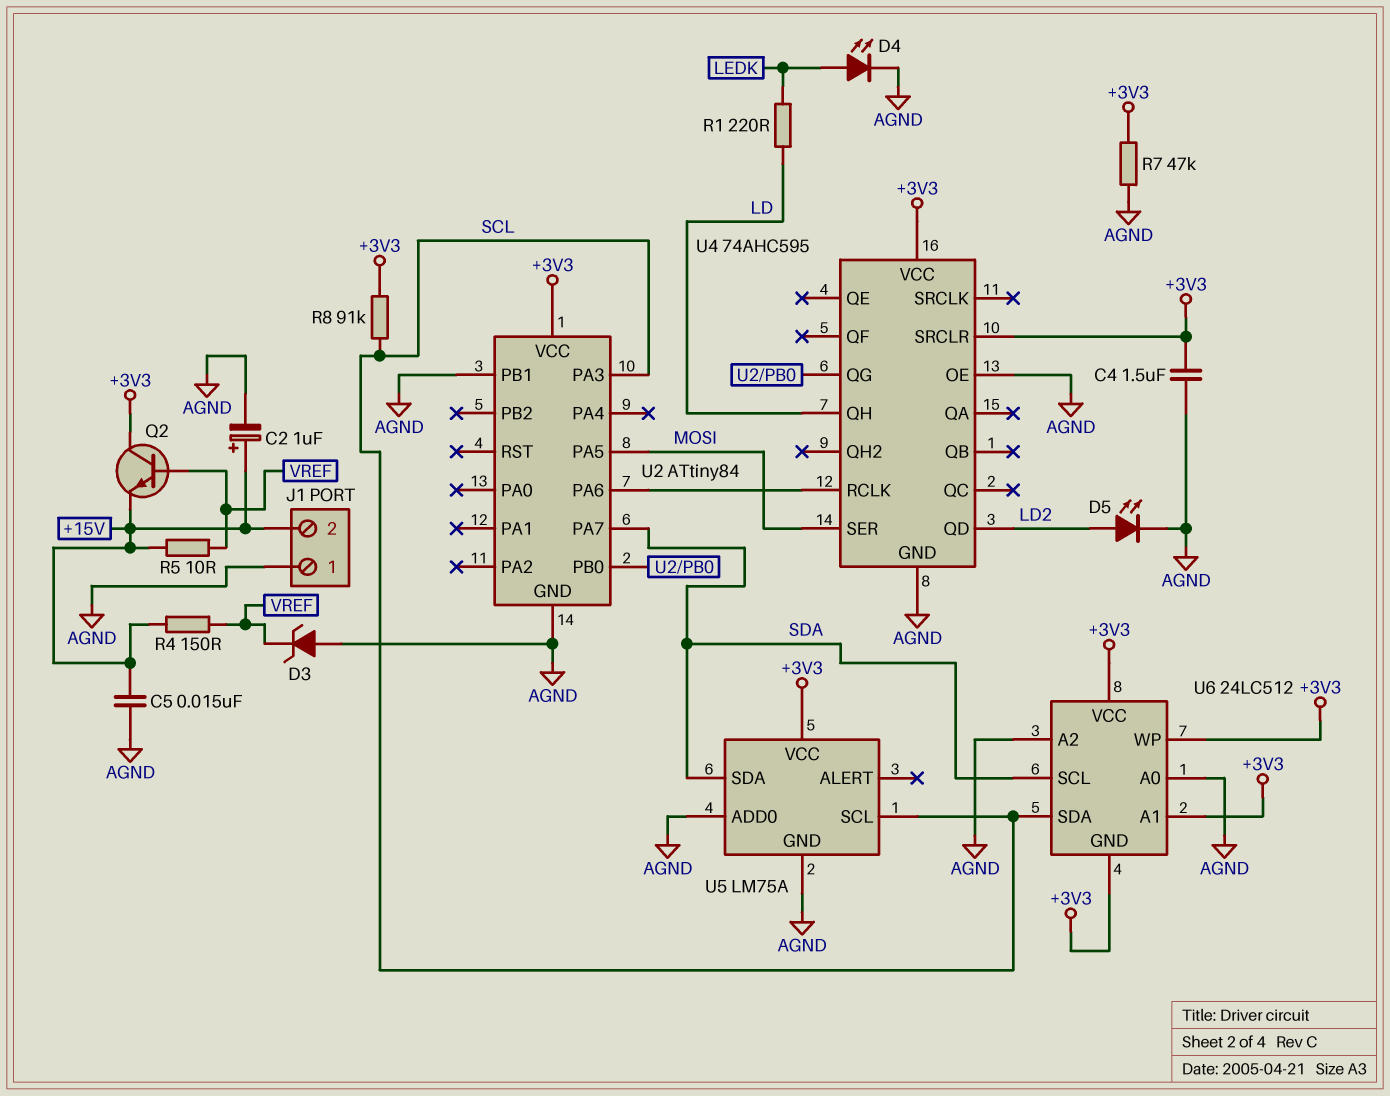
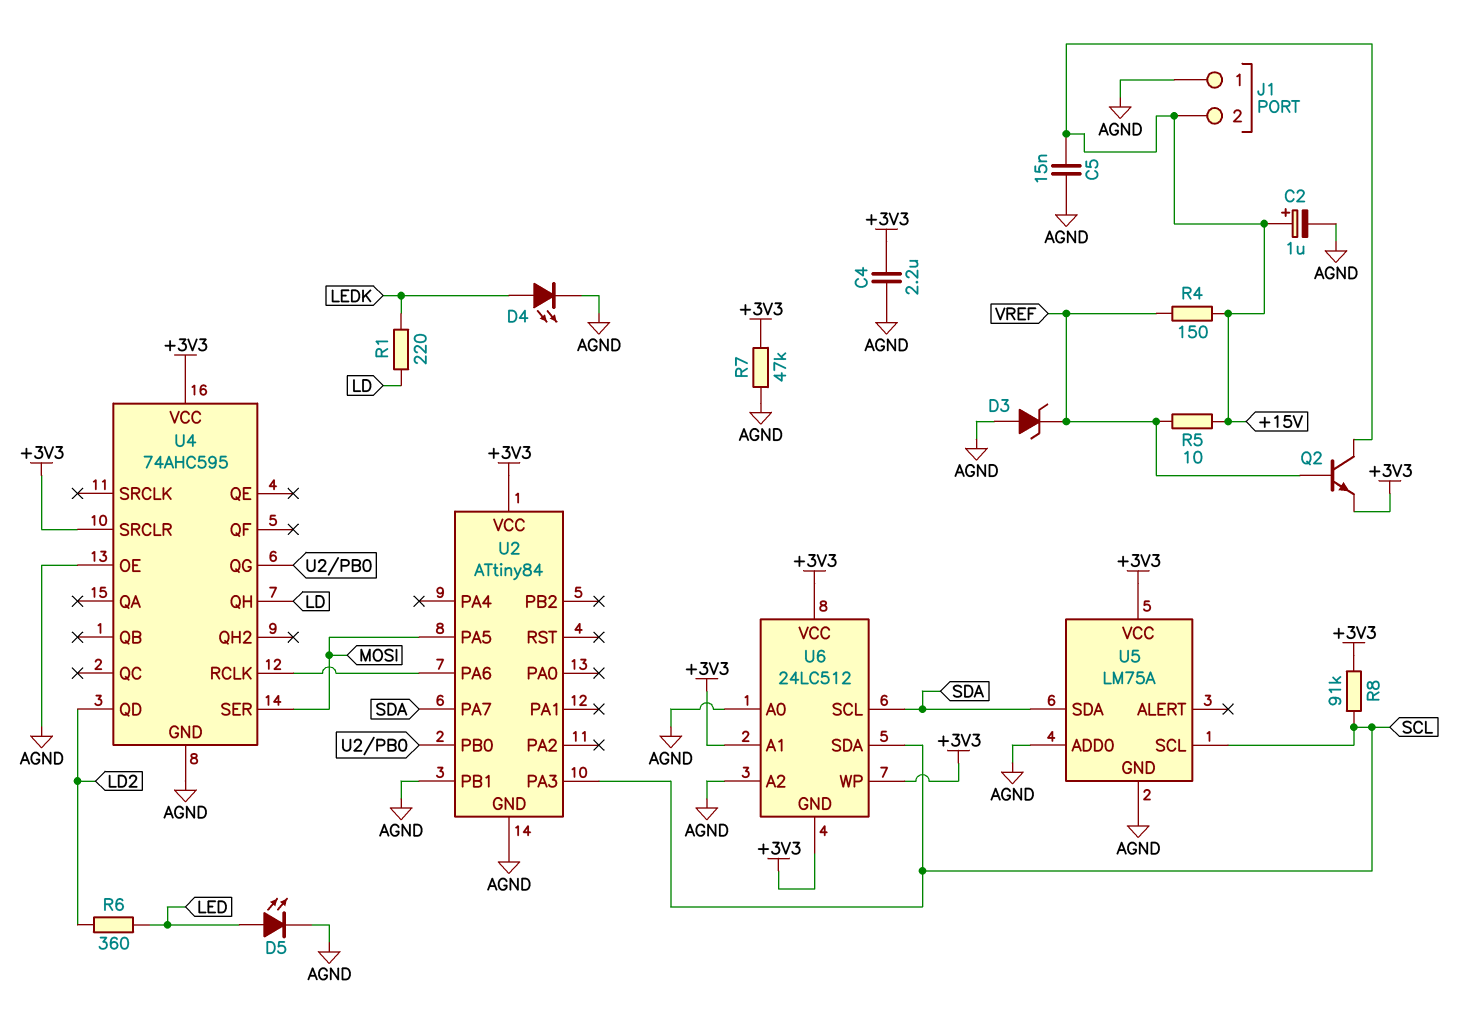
C4: 1.5uF (+3V3, AGND) -> 2.2uF (+3V3, AGND)
D5: LED (A LD2, K AGND) -> LED (A LED, K AGND)
Q2: NPN (B VREF, C +3V3, E +15V) -> NPN (B VREF, C +15V, E +3V3)
R6: none -> 360 (LD2, LED)

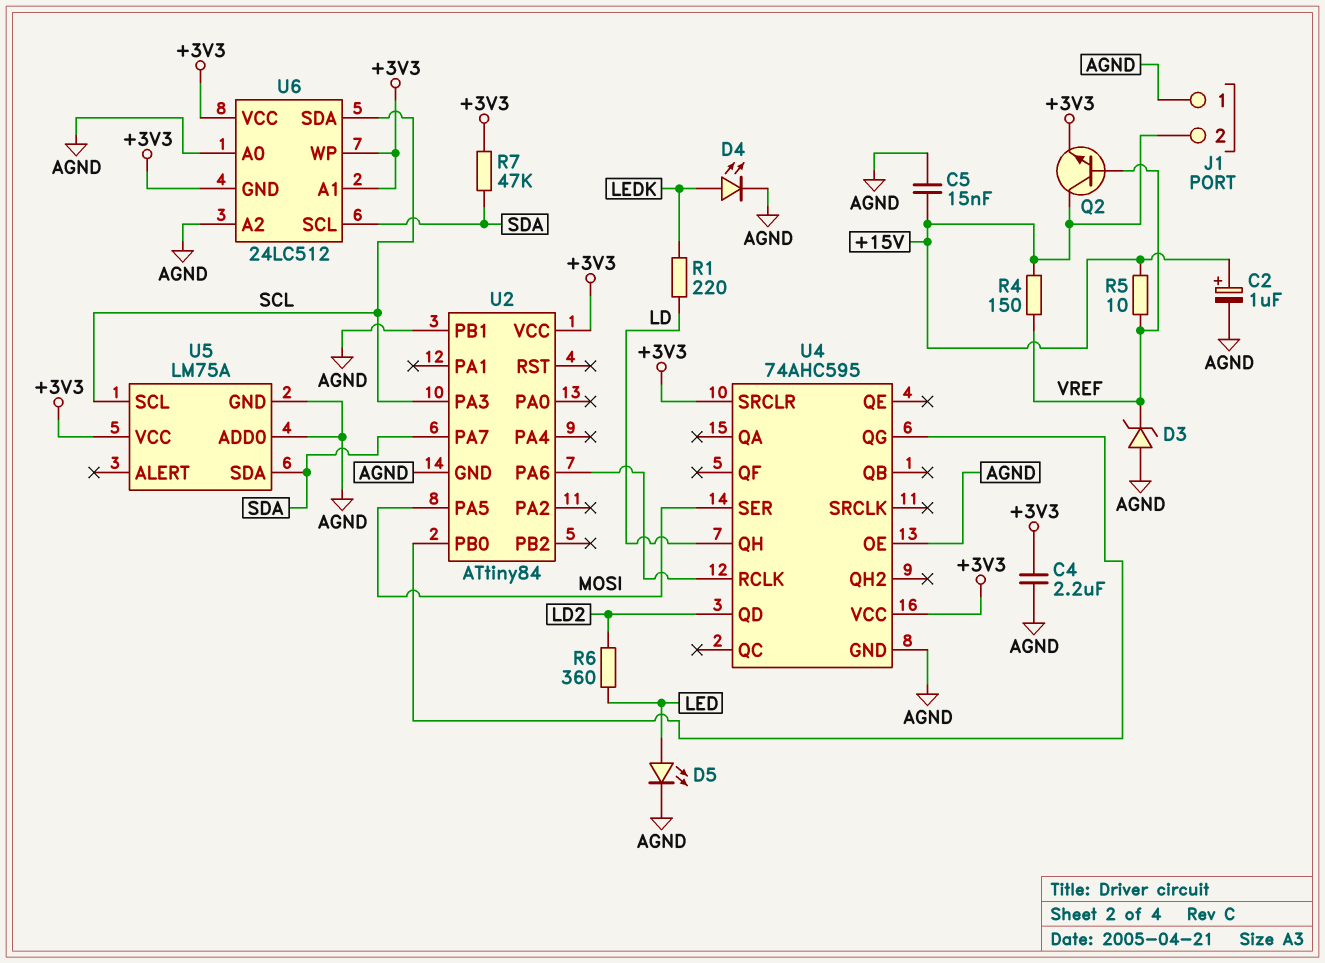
R7: 47k (+3V3, AGND) -> 47k (+3V3, SDA)
R8: 91k (+3V3, SCL) -> none

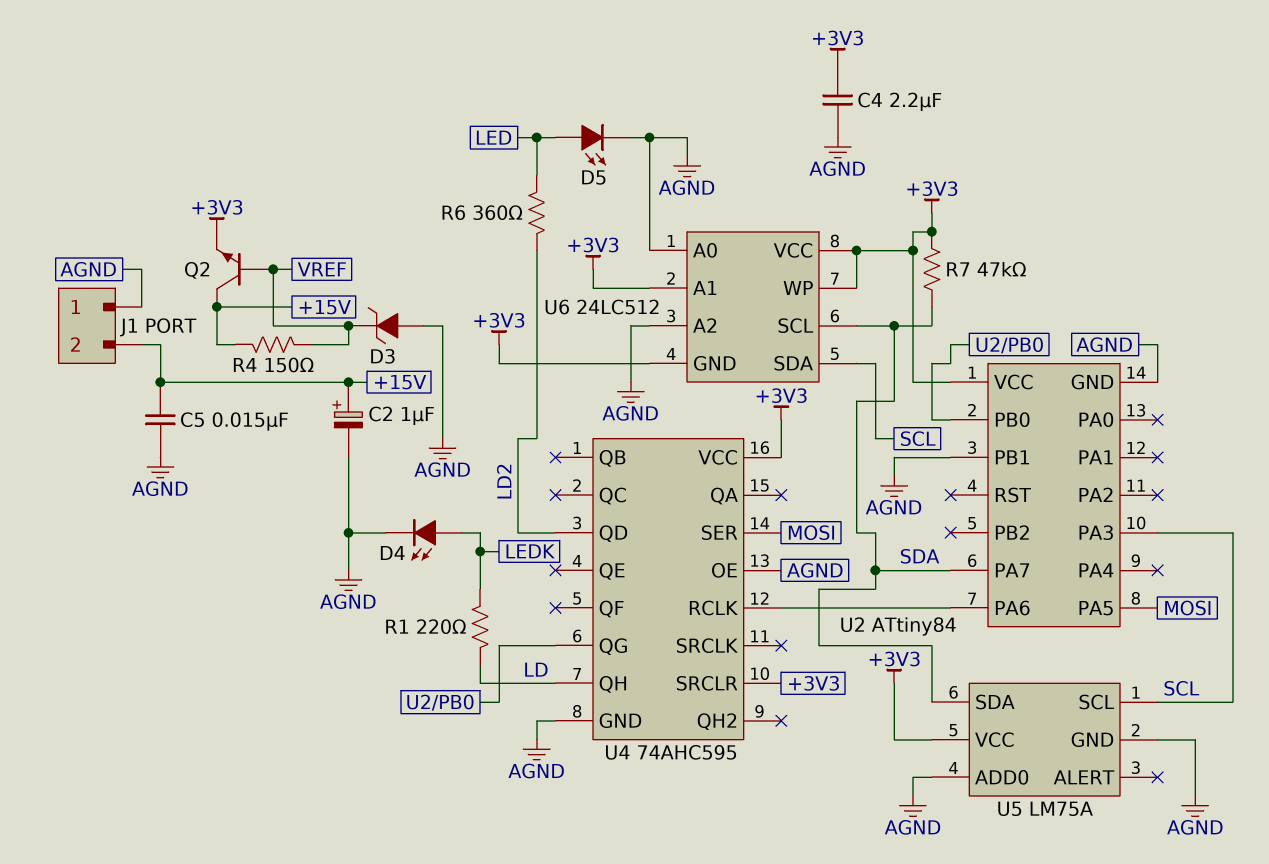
R5: 10 (+15V, VREF) -> none

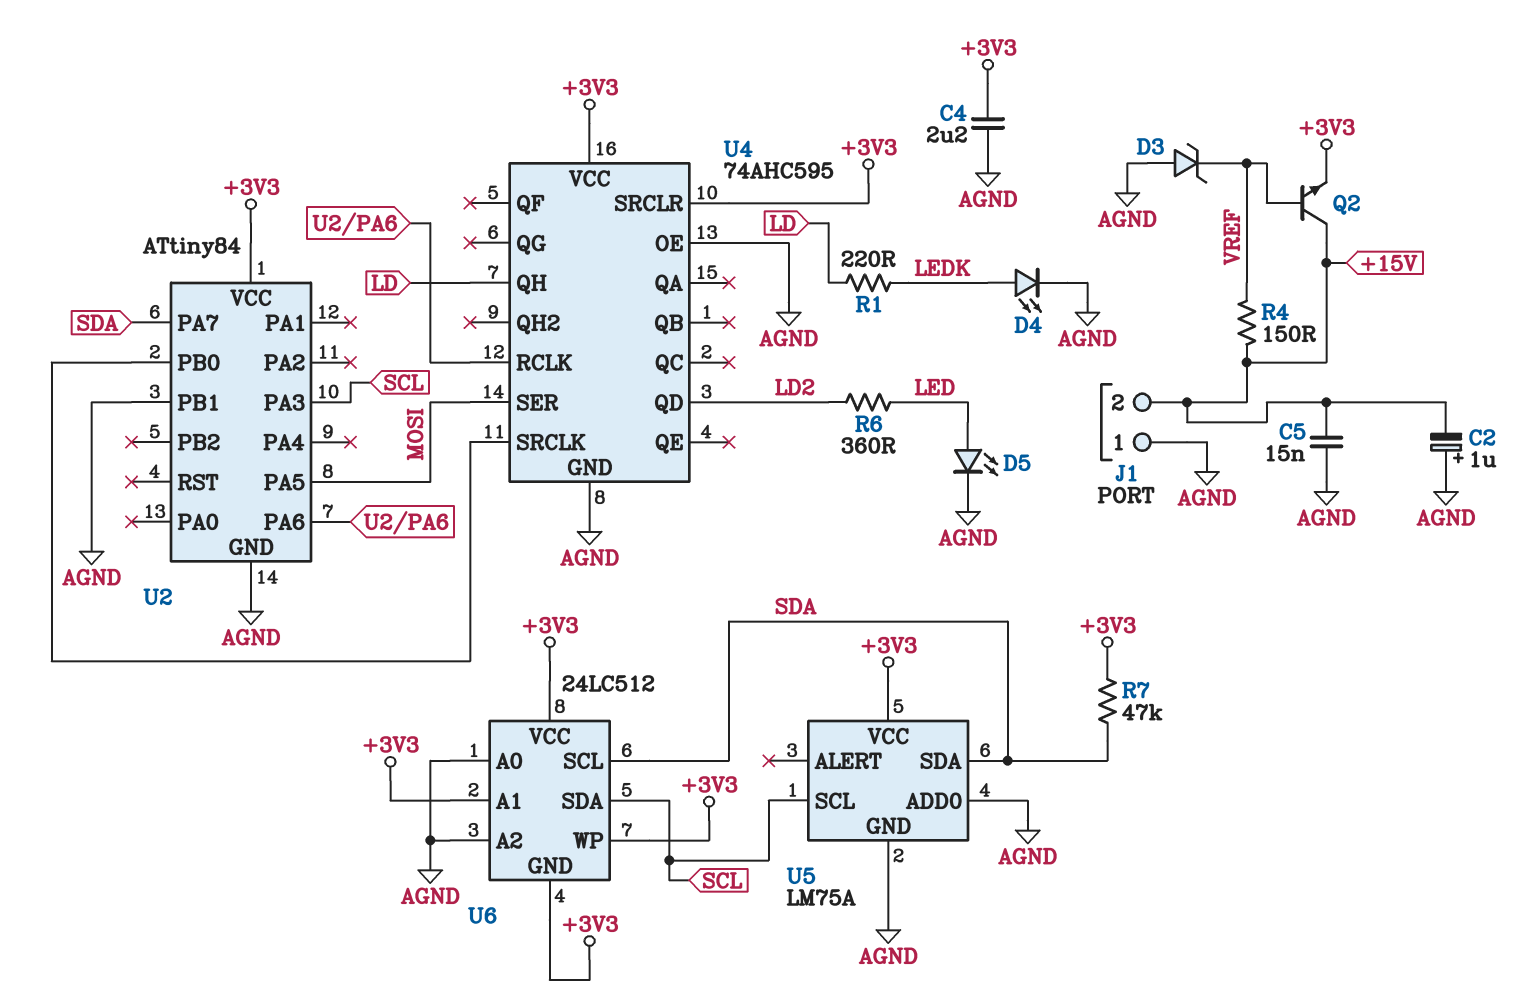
C2: 1uF (plus +15V, minus AGND) -> 1uF (plus AGND, minus +15V)
U4 pin QG: U2/PB0 -> none
U4 pin SRCLK: none -> U2/PB0

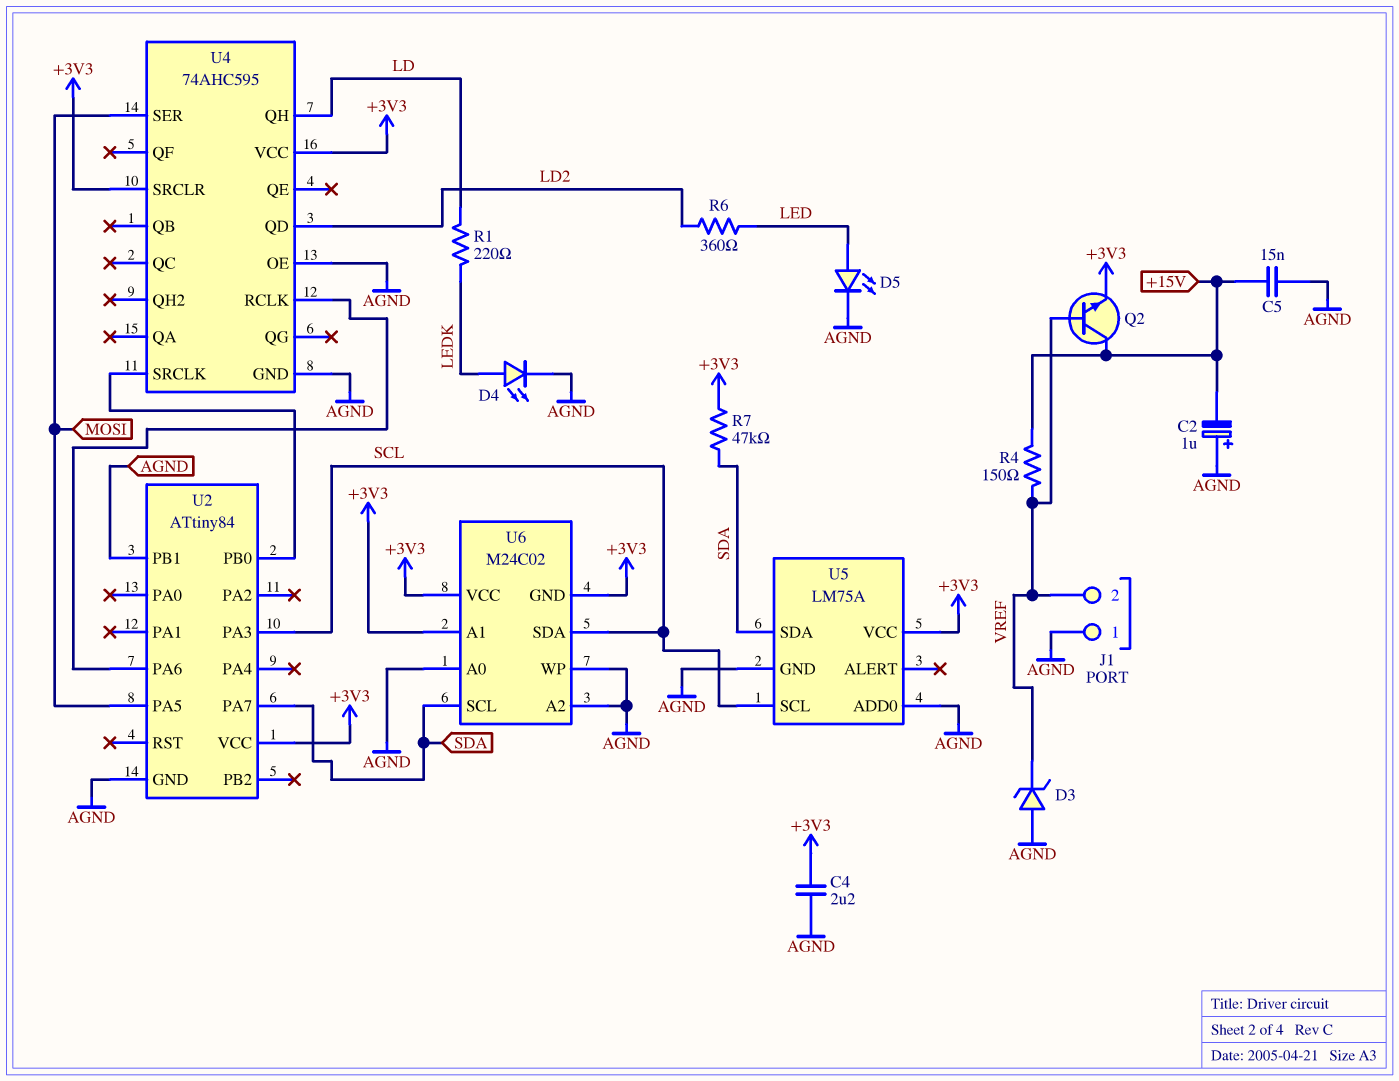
J1 pin 2: +15V -> VREF
U6: 24LC512 -> M24C02
U6 pin WP: +3V3 -> AGND

